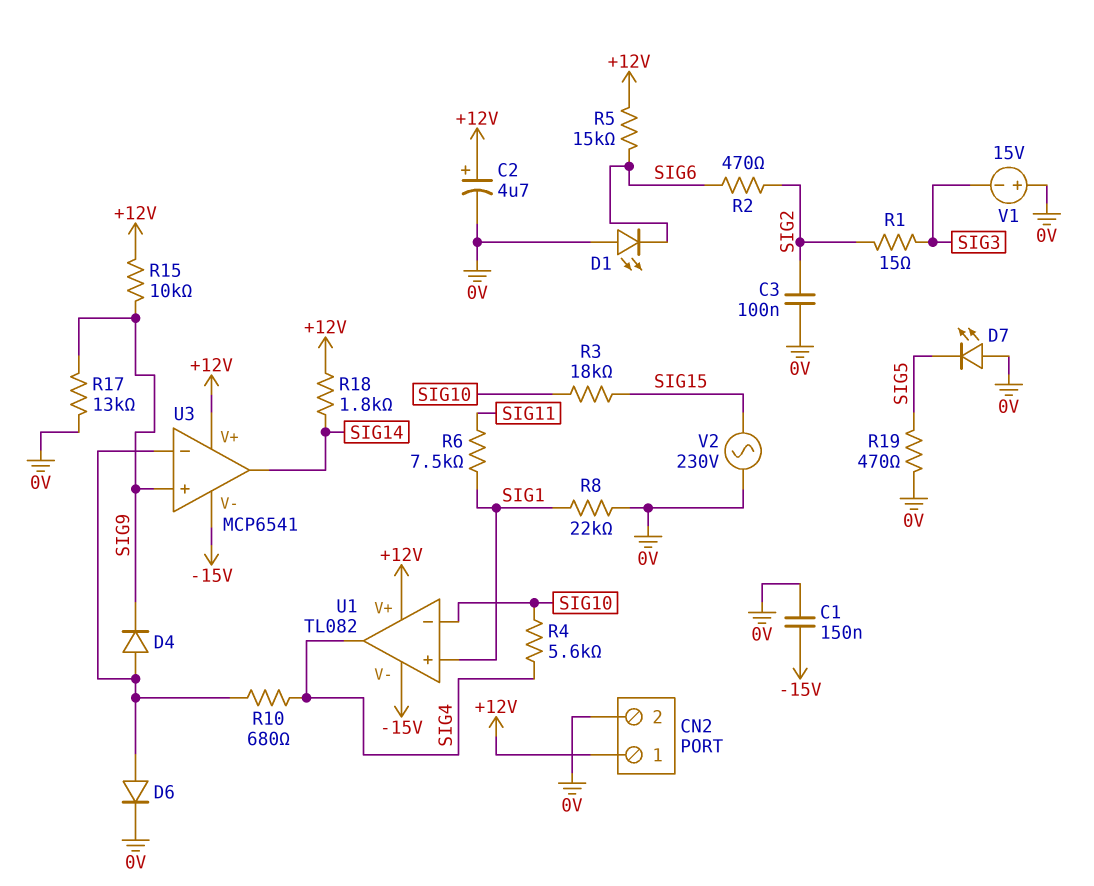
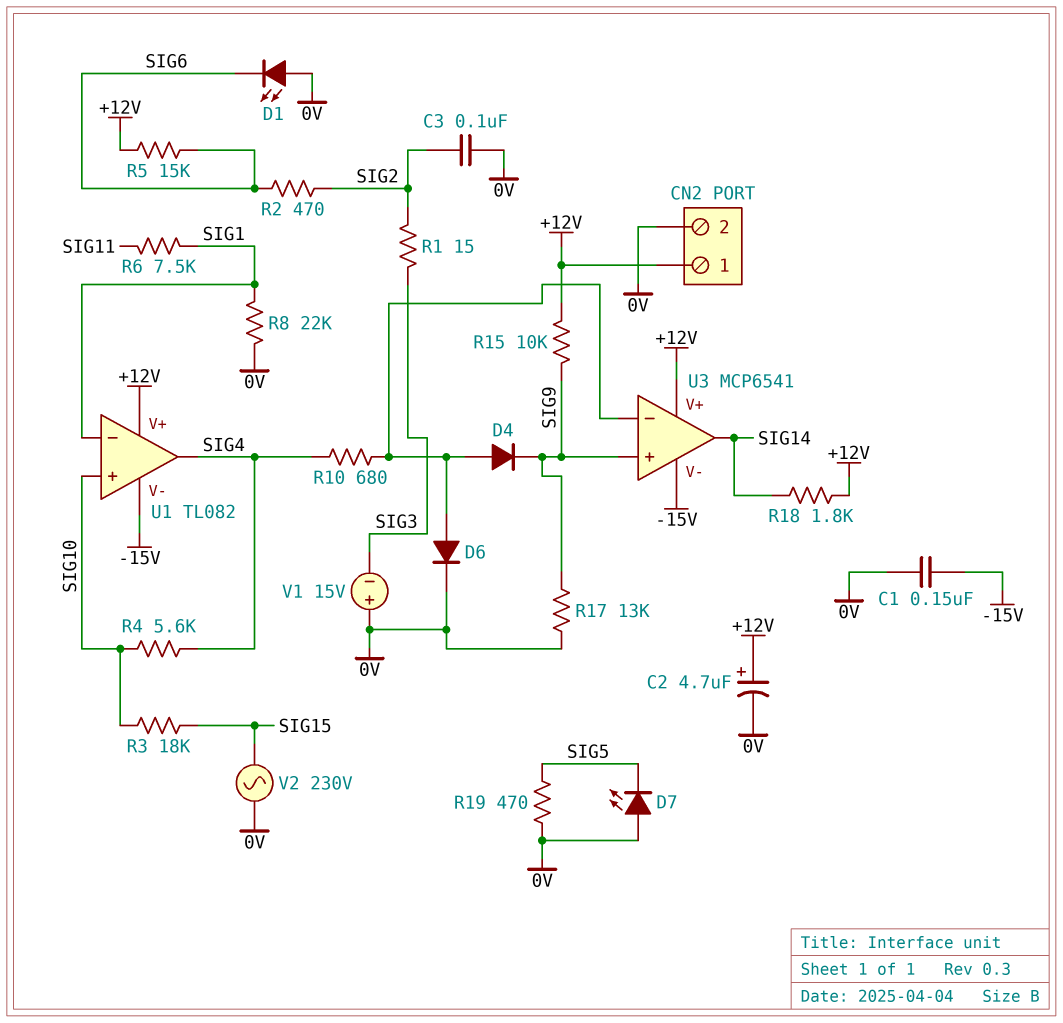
U1 pin in+: SIG1 -> SIG10
U1 pin in-: SIG10 -> SIG1

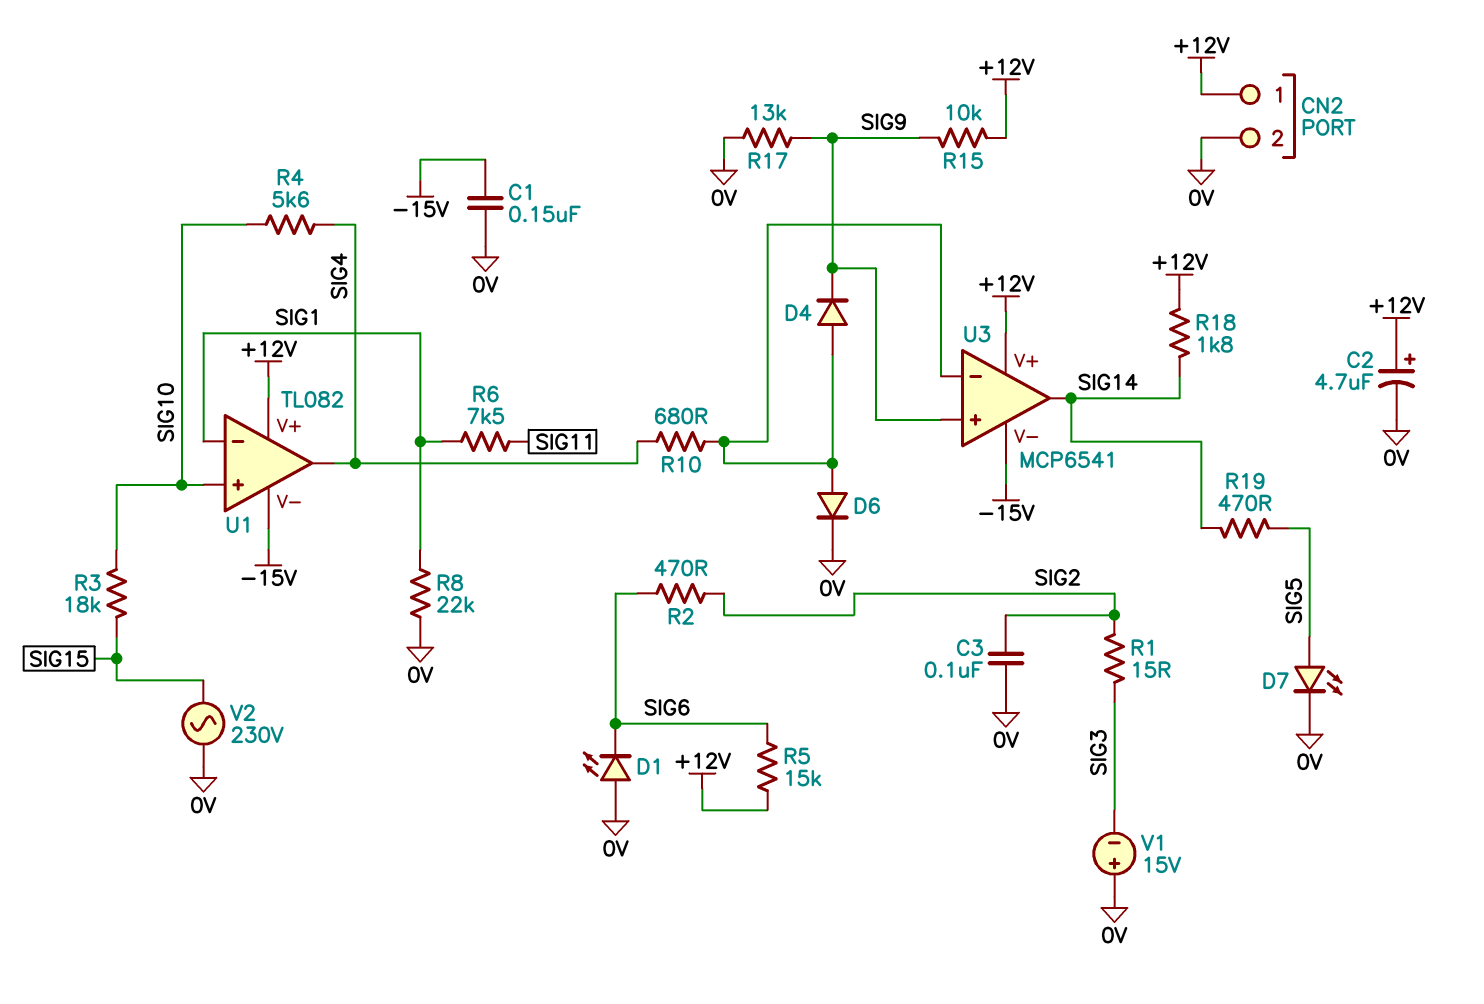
D7: LED (A 0V, K SIG5) -> LED (A SIG5, K 0V)
R19: 470 (0V, SIG5) -> 470 (SIG5, SIG14)

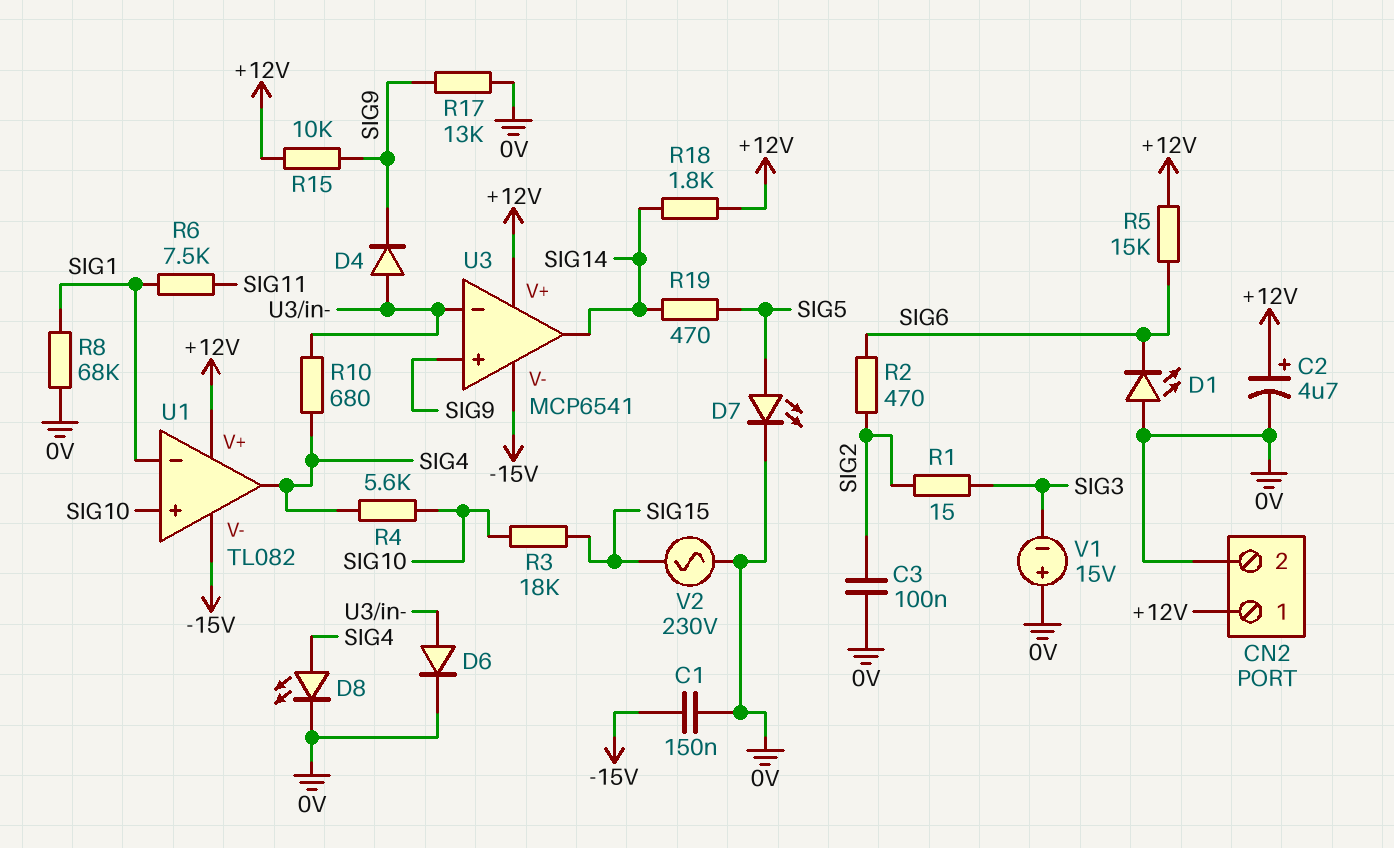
D8: none -> LED (A SIG4, K 0V)
R8: 22k (0V, SIG1) -> 68k (0V, SIG1)

